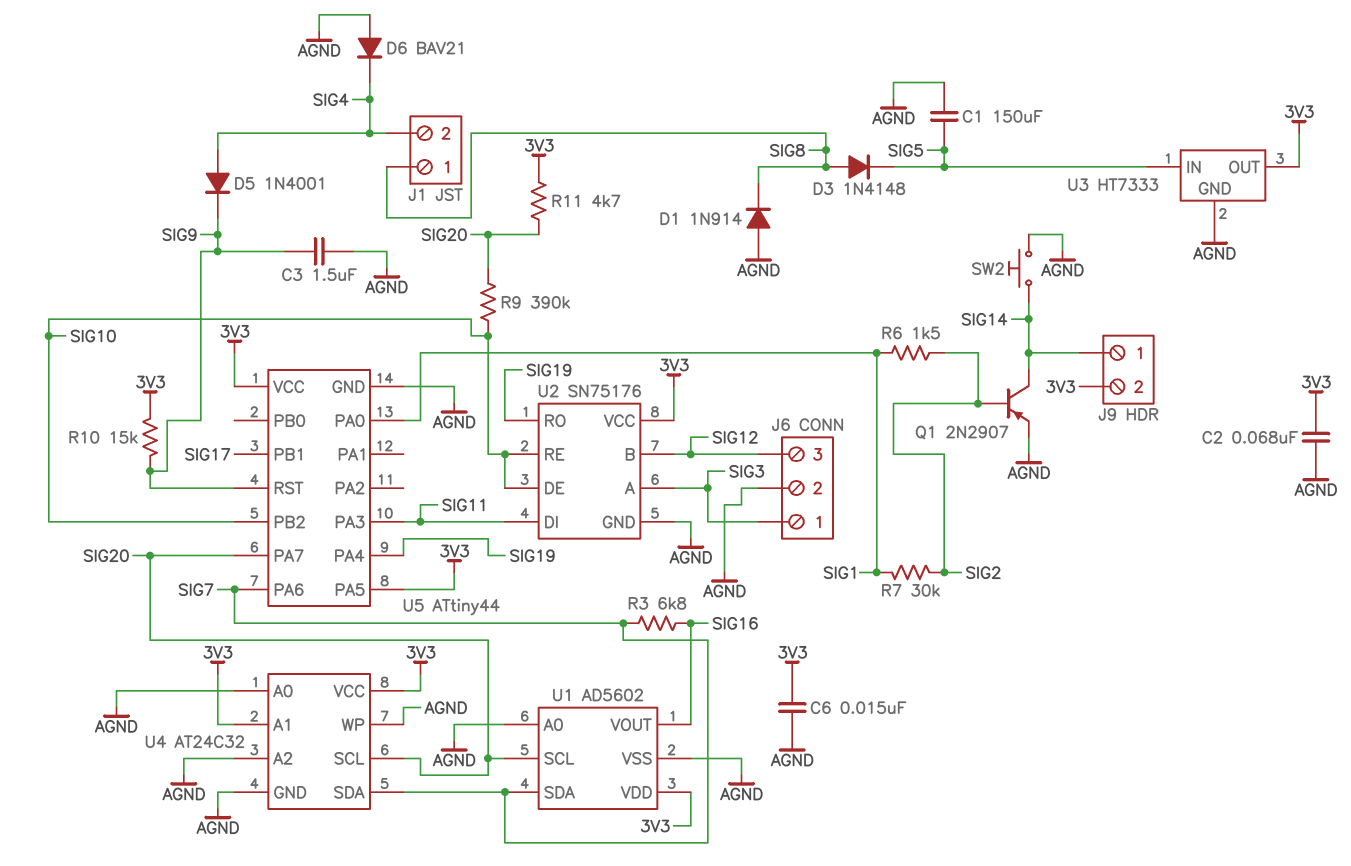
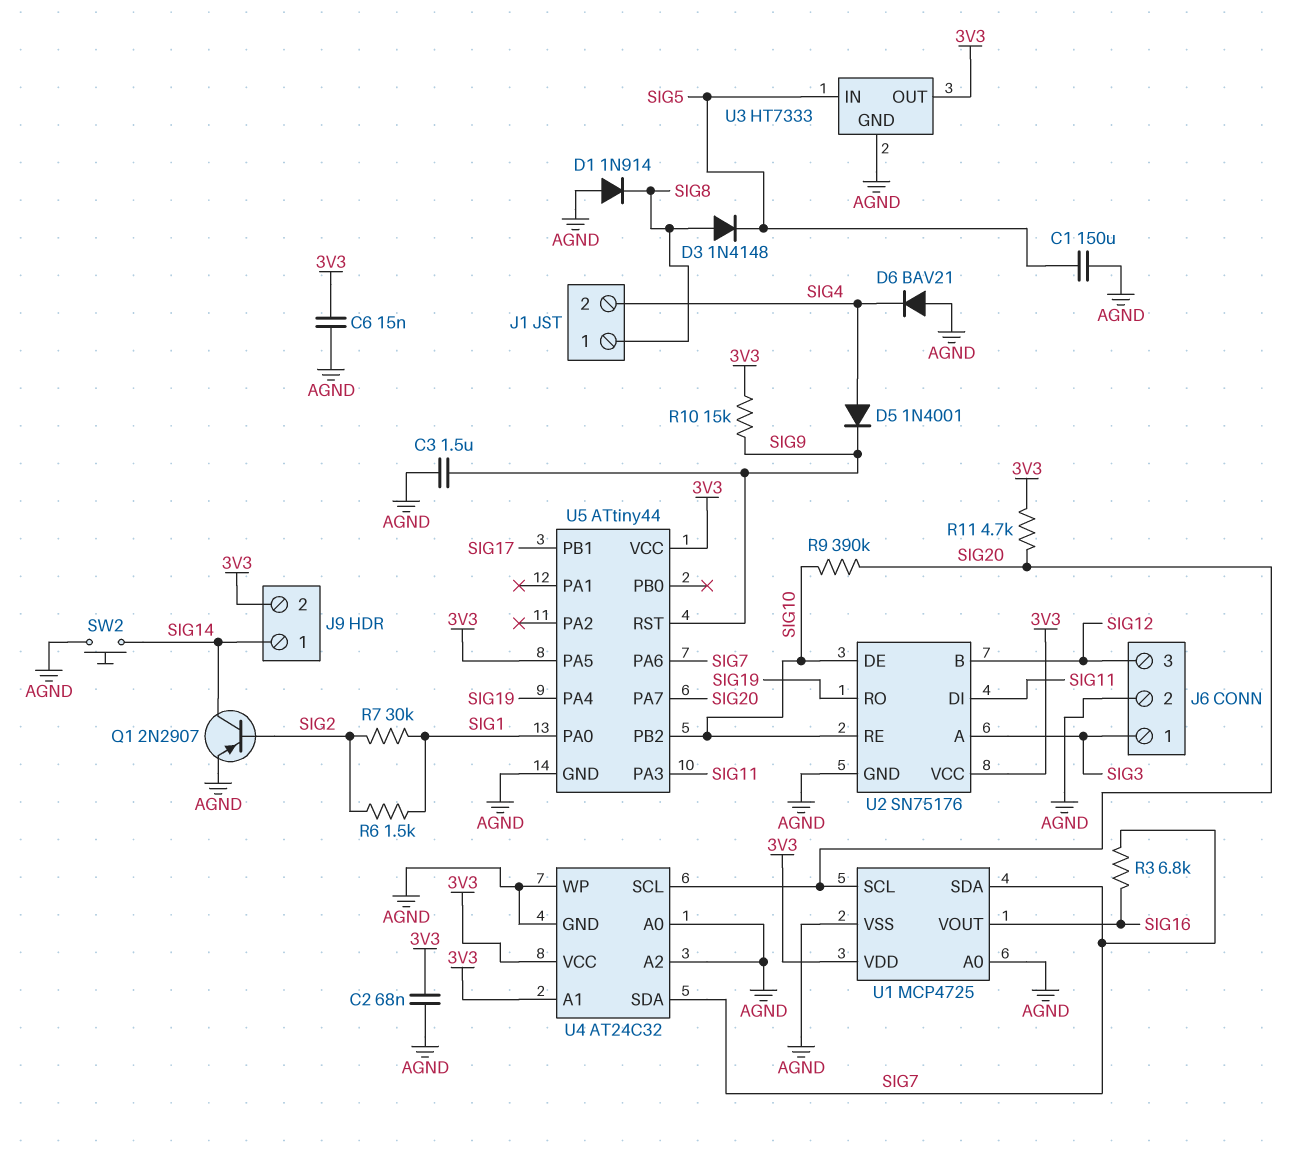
U1: AD5602 -> MCP4725

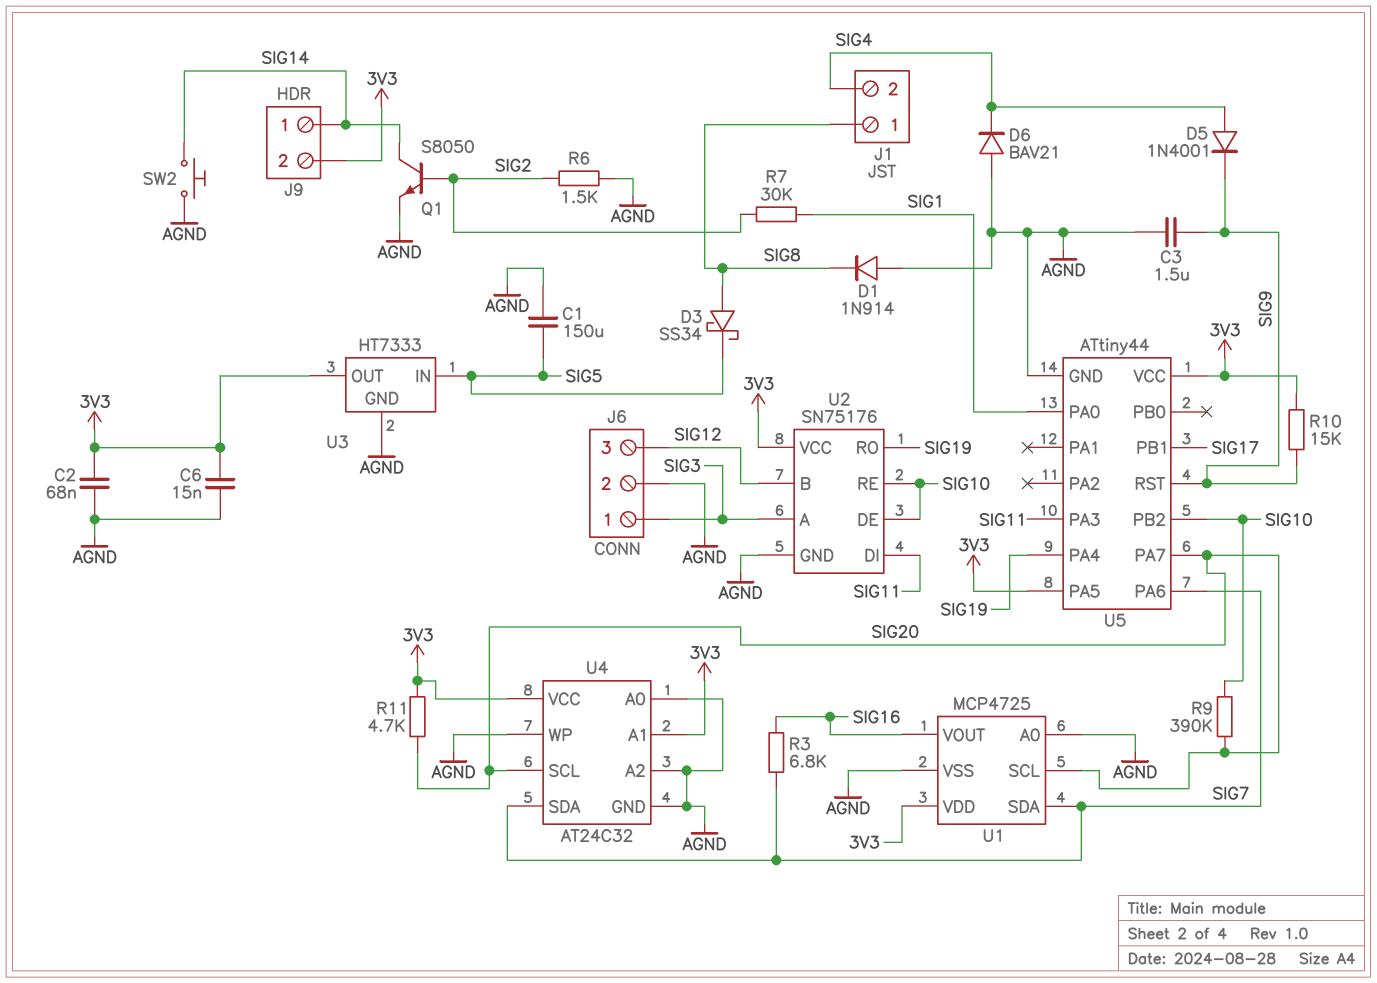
D3: diode 1N4148 (A SIG8, K SIG5) -> schottky SS34 (A SIG8, K SIG5)
Q1: PNP 2N2907 (B SIG2, C SIG14, E AGND) -> NPN S8050 (B SIG2, C SIG14, E AGND)
R6: 1.5k (SIG1, SIG2) -> 1.5k (AGND, SIG2)

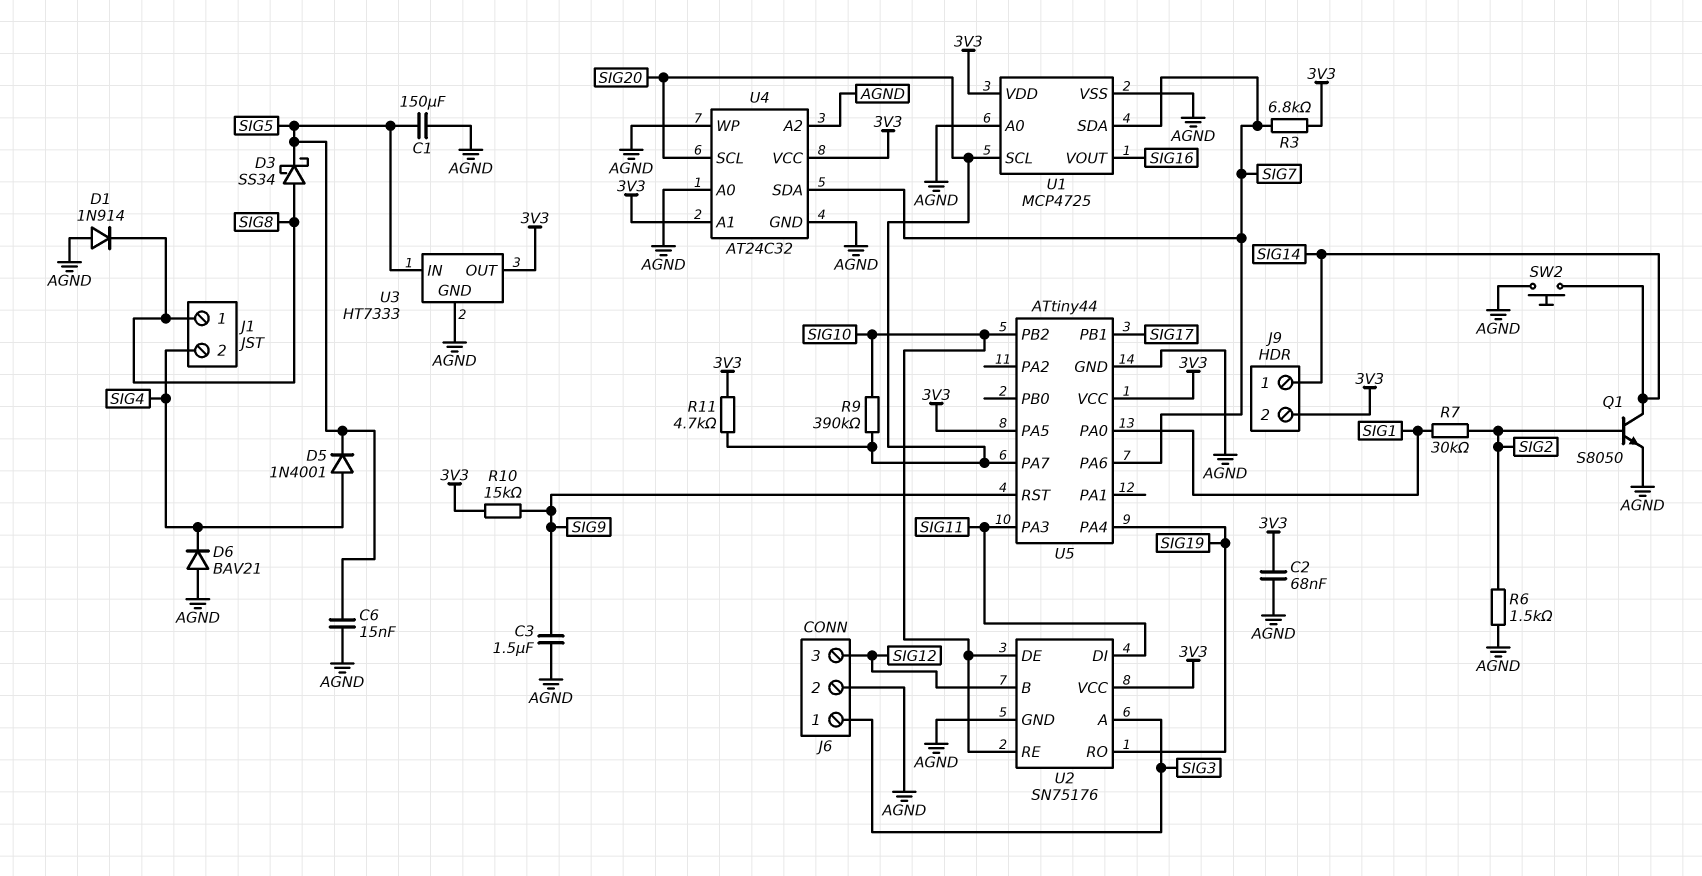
C6: 15nF (3V3, AGND) -> 15nF (AGND, SIG5)
D5: diode 1N4001 (A SIG4, K SIG9) -> diode 1N4001 (A SIG4, K SIG5)
R3: 6.8k (SIG7, SIG16) -> 6.8k (3V3, SIG7)

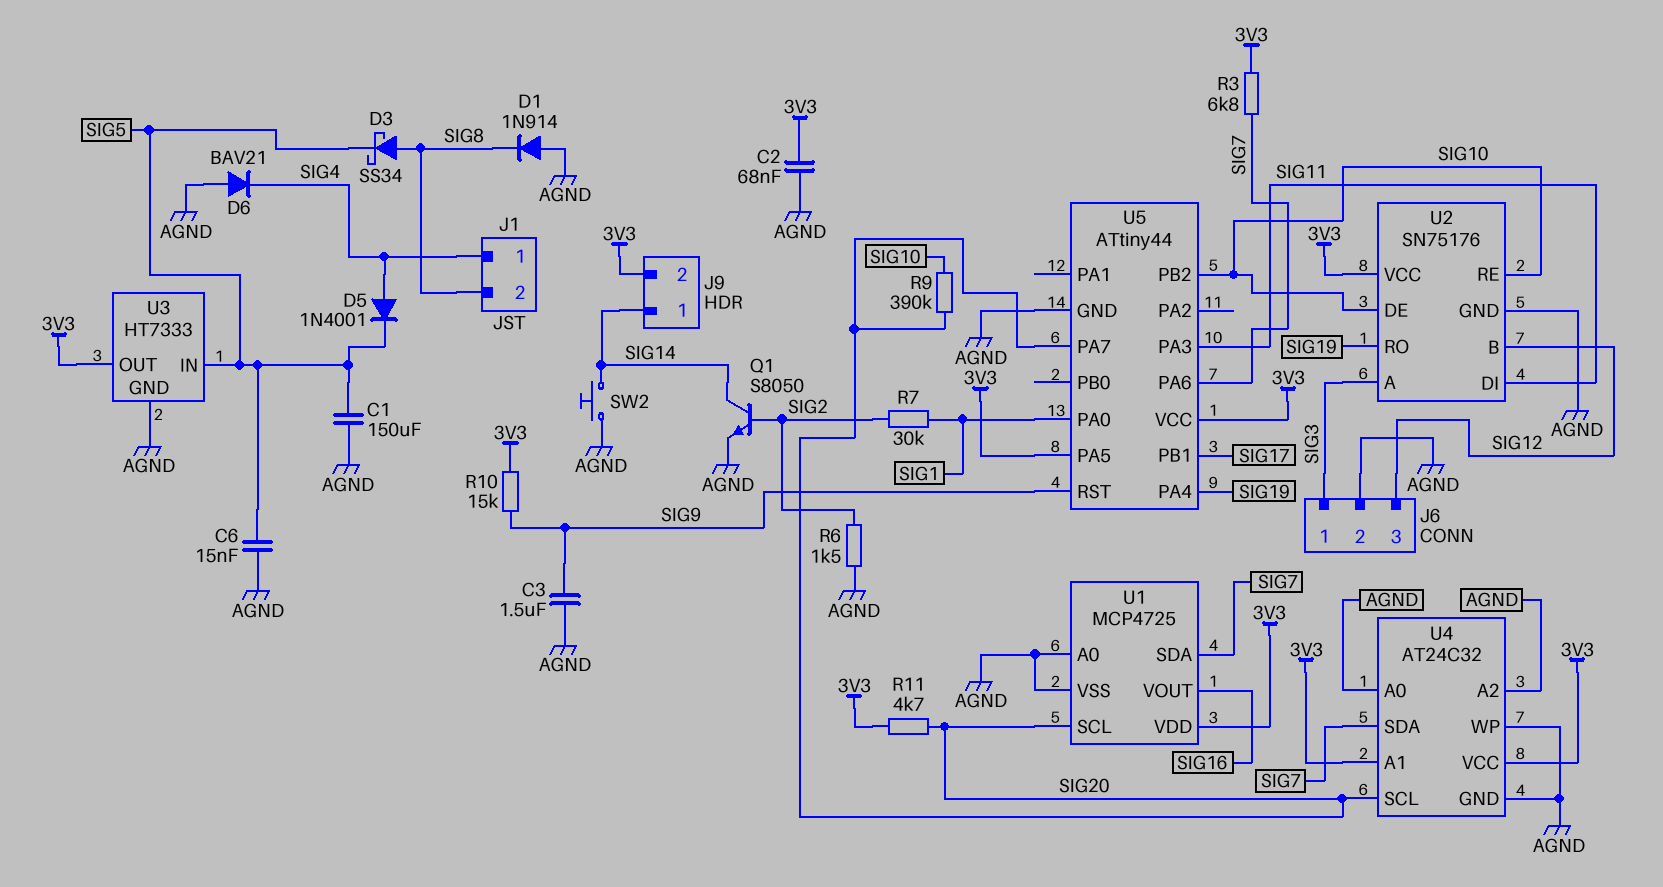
J1 pin 1: SIG8 -> SIG4
J1 pin 2: SIG4 -> SIG8

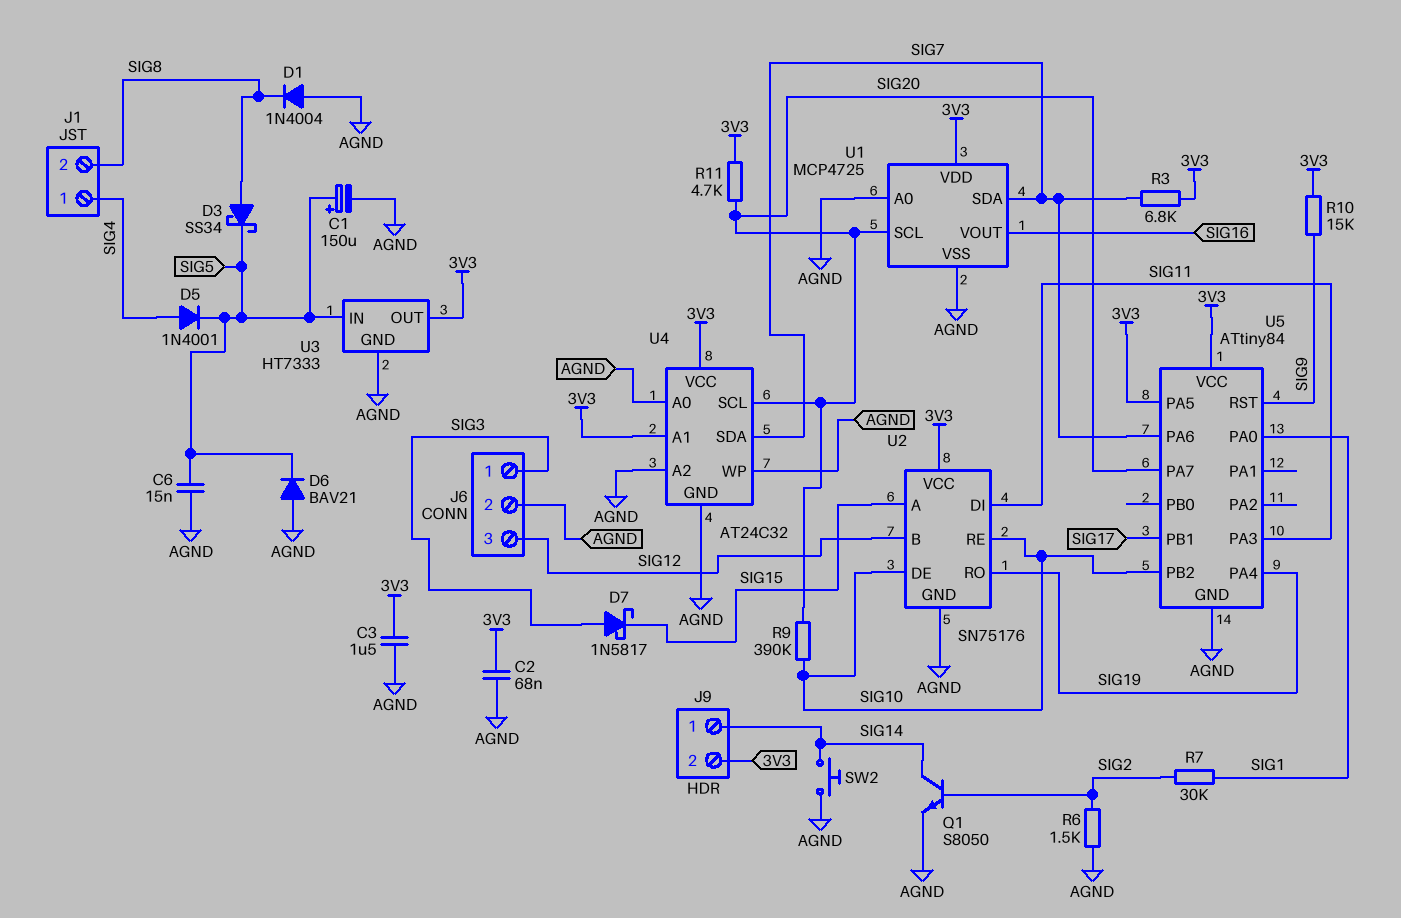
C1: 150uF (AGND, SIG5) -> 150uF (plus SIG5, minus AGND)
C3: 1.5uF (AGND, SIG9) -> 1.5uF (3V3, AGND)
D1: diode 1N914 (A AGND, K SIG8) -> diode 1N4004 (A AGND, K SIG8)
D6: diode BAV21 (A AGND, K SIG4) -> diode BAV21 (A AGND, K SIG5)
D7: none -> schottky 1N5817 (A SIG3, K SIG15)
U2 pin A: SIG3 -> SIG15
U5: ATtiny44 -> ATtiny84

